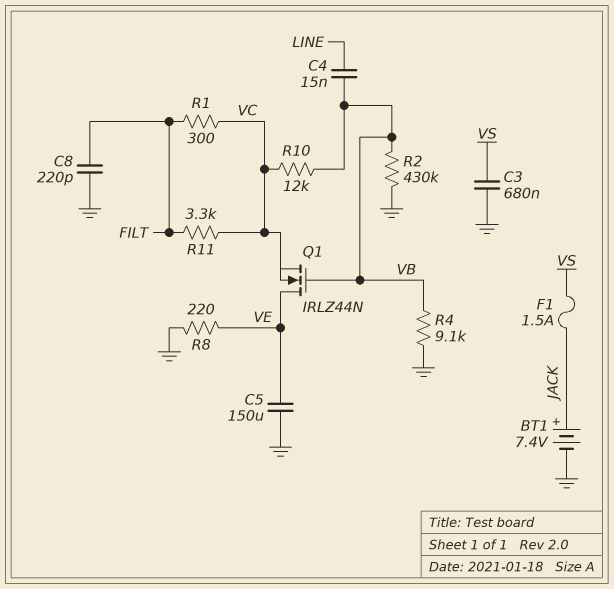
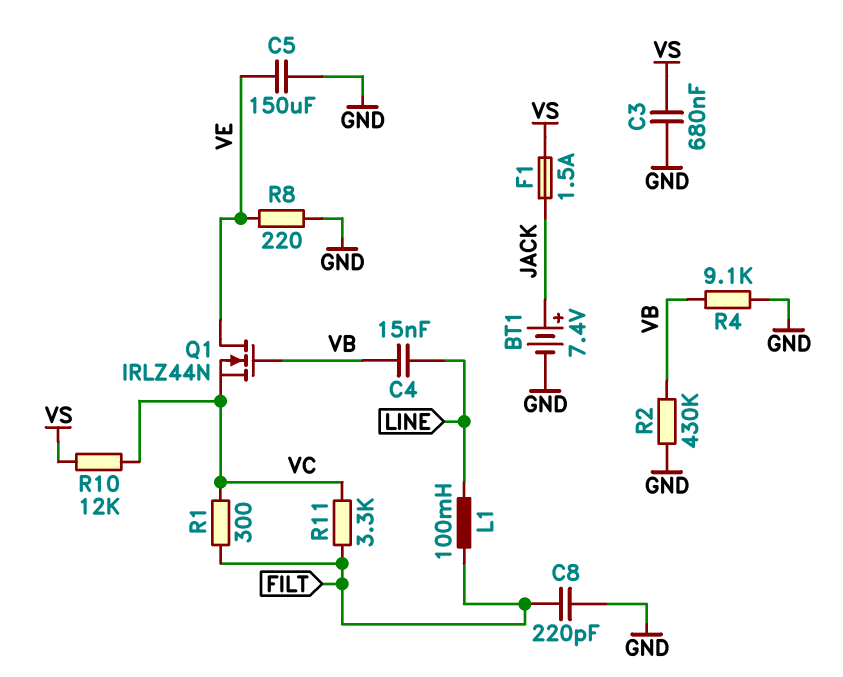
L1: none -> 100mH (FILT, LINE)
R10: 12k (VB, VC) -> 12k (VC, VS)

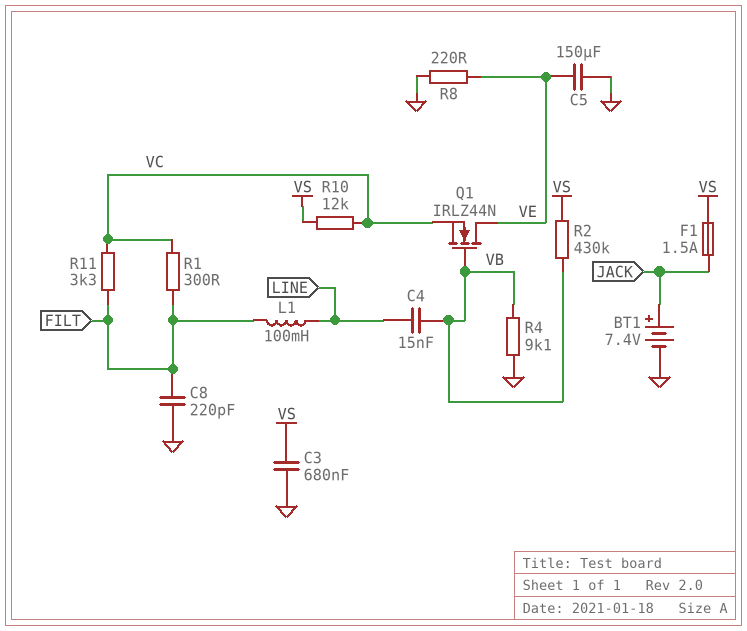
R2: 430k (GND, VB) -> 430k (VB, VS)

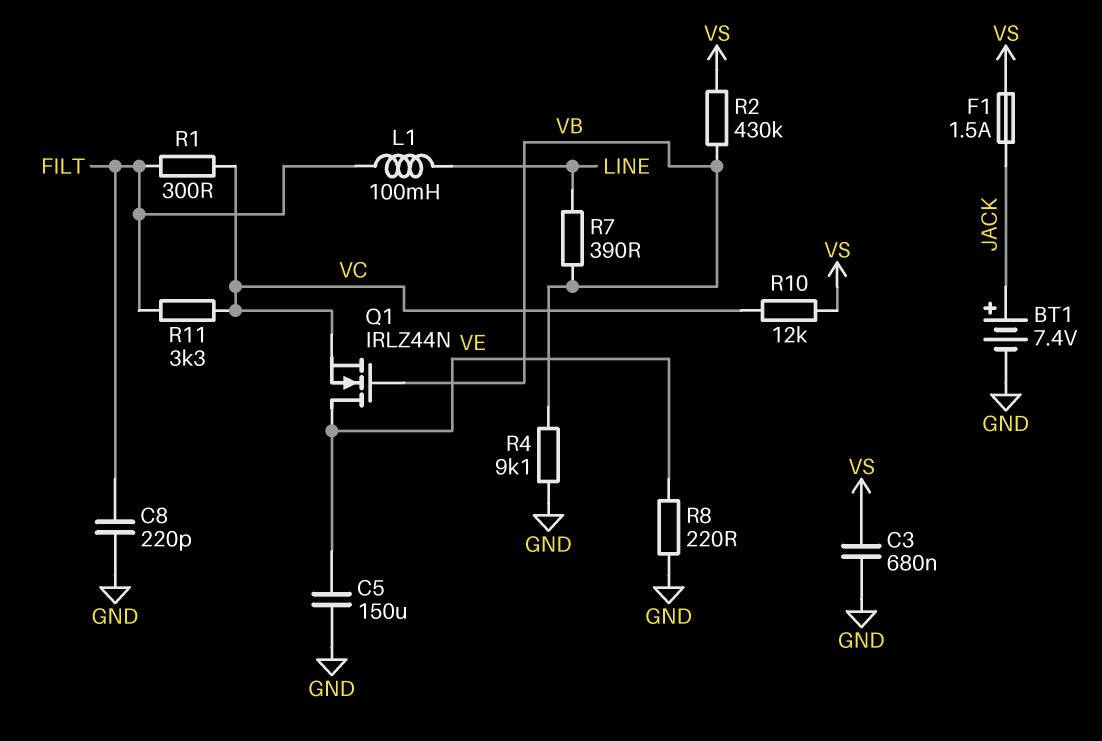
C4: 15nF (LINE, VB) -> none
R7: none -> 390 (LINE, VB)

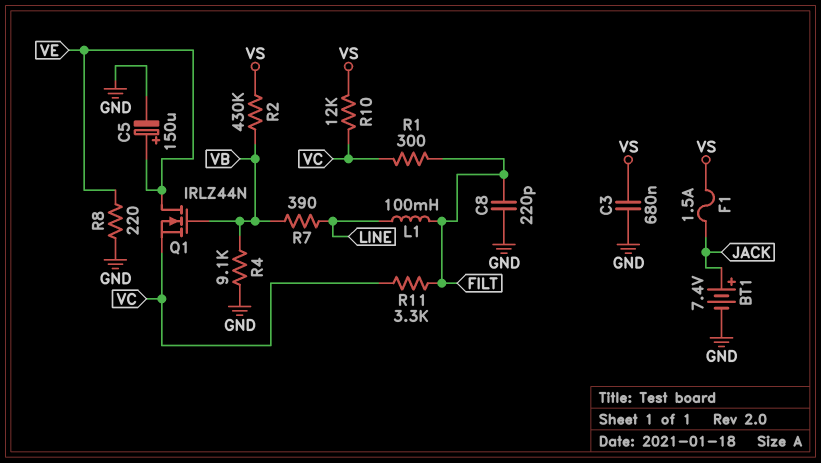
C5: 150uF (GND, VE) -> 150uF (plus VE, minus GND)

